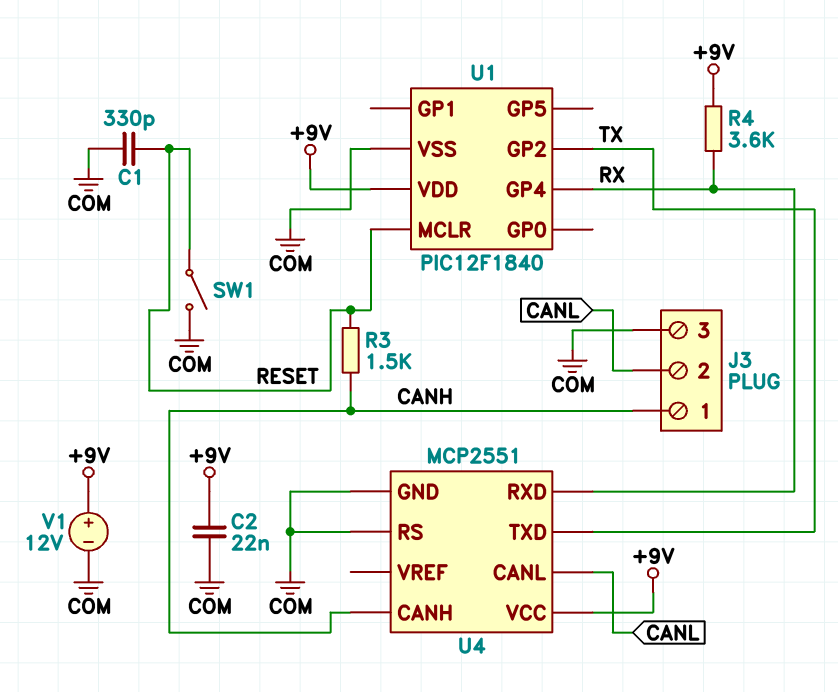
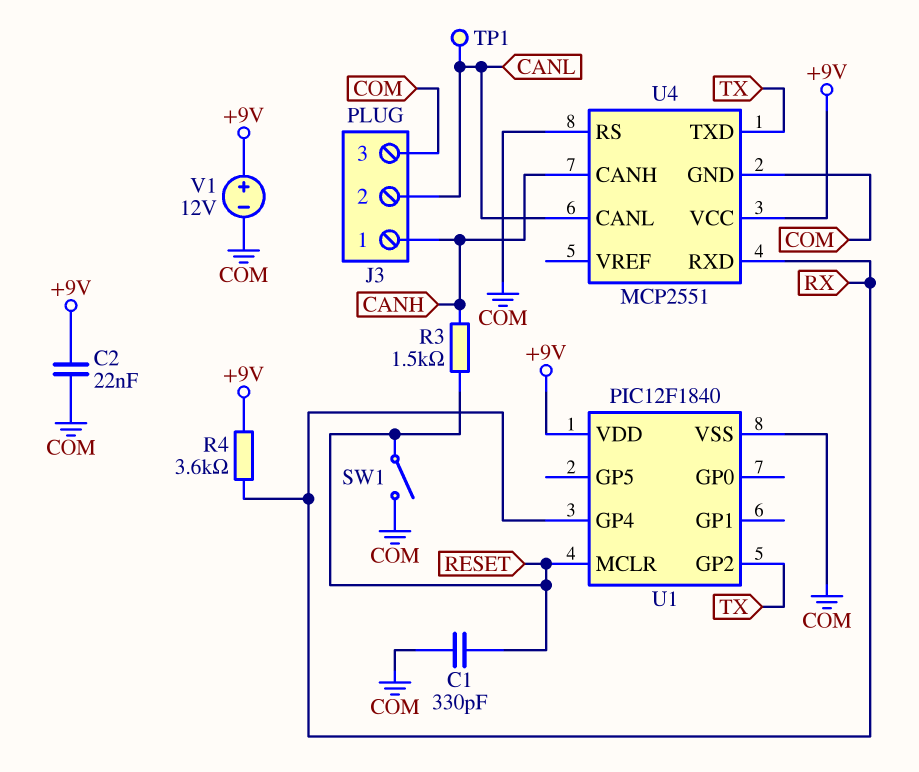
TP1: none -> test point (CANL)

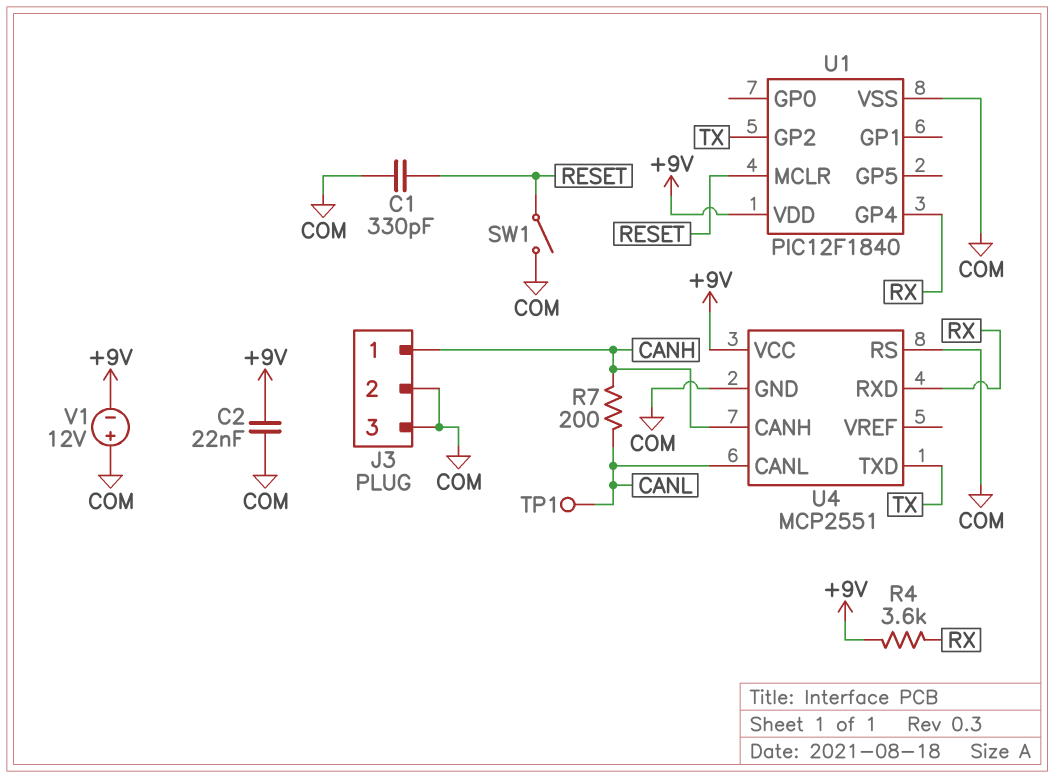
J3 pin 2: CANL -> COM
R3: 1.5k (CANH, RESET) -> none
R7: none -> 200 (CANH, CANL)
V1: 12V (plus +9V, minus COM) -> 12V (plus COM, minus +9V)

